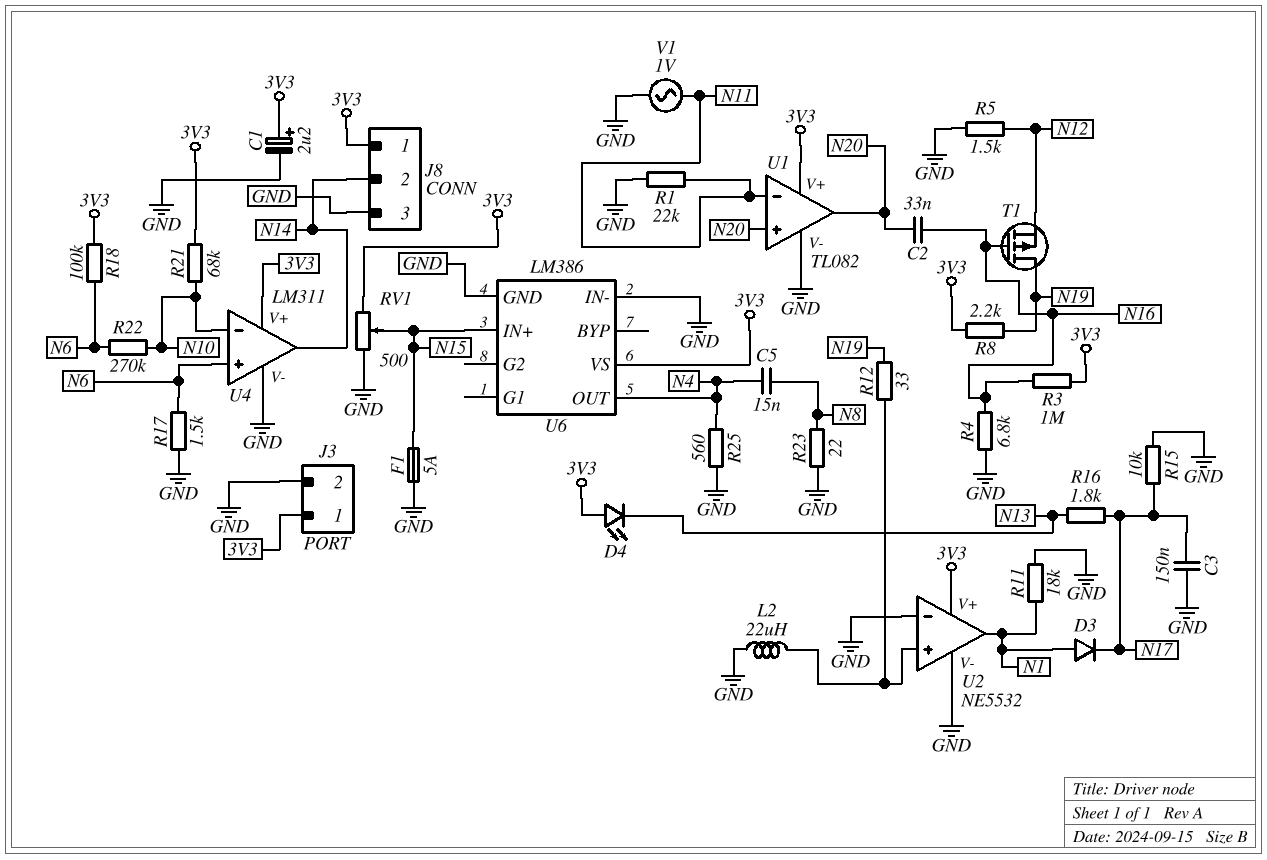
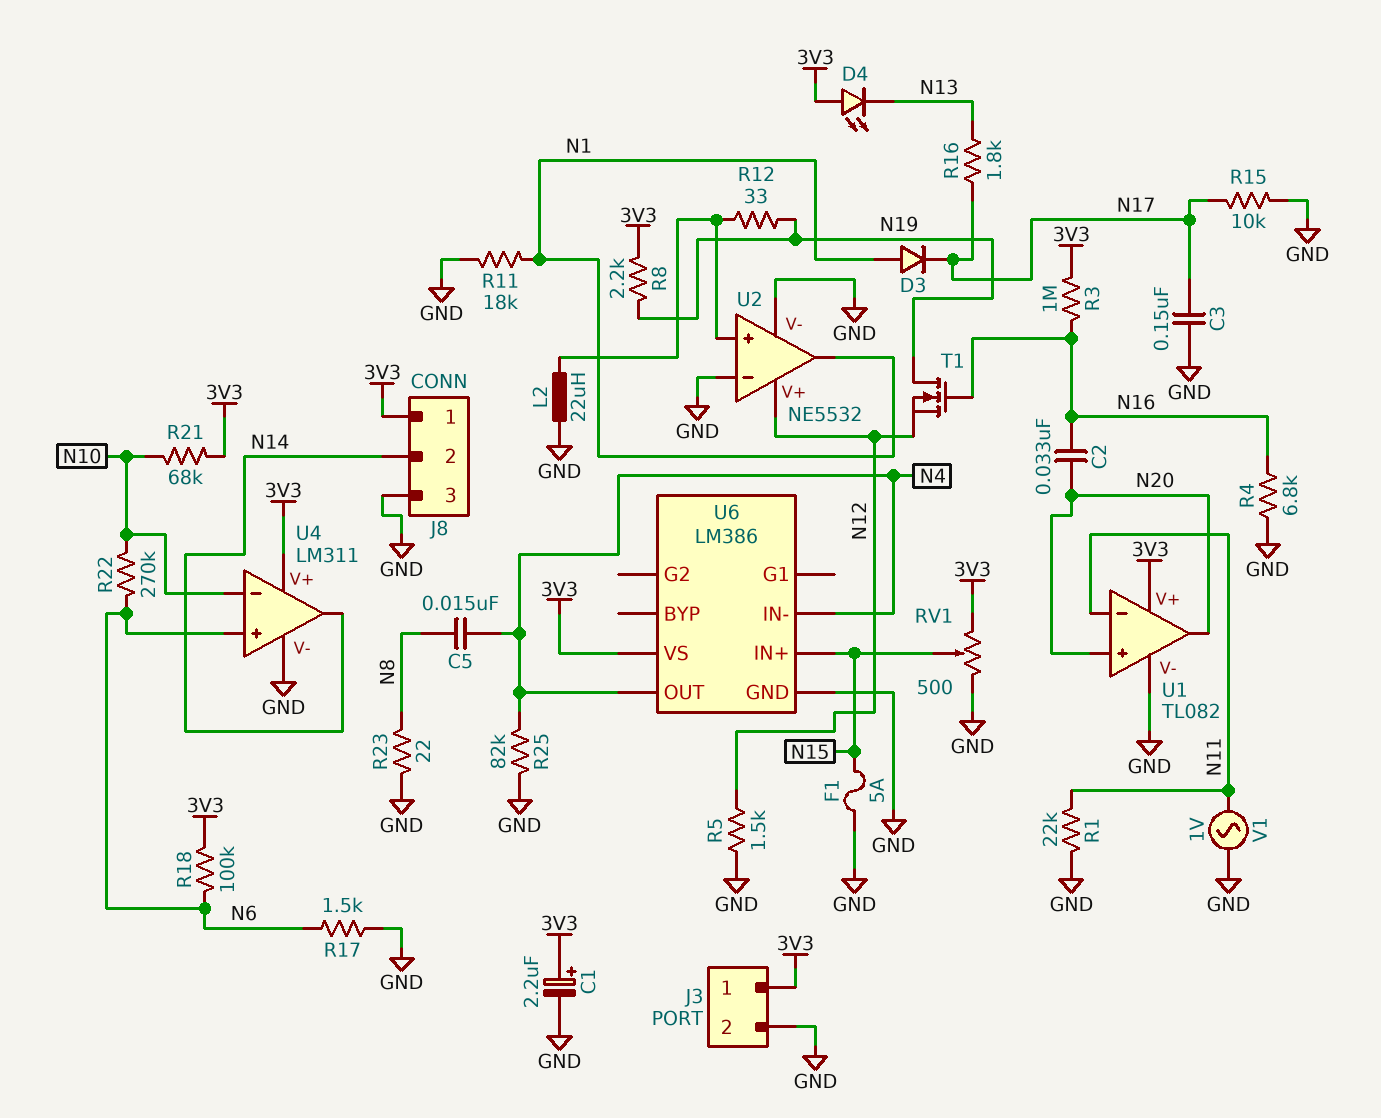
R25: 560 (GND, N4) -> 82k (GND, N4)
T1: PMOS (G N16, D N19, S N12) -> NMOS (G N16, D N19, S N12)
U2 pin V+: 3V3 -> N12
U6 pin IN-: GND -> N4

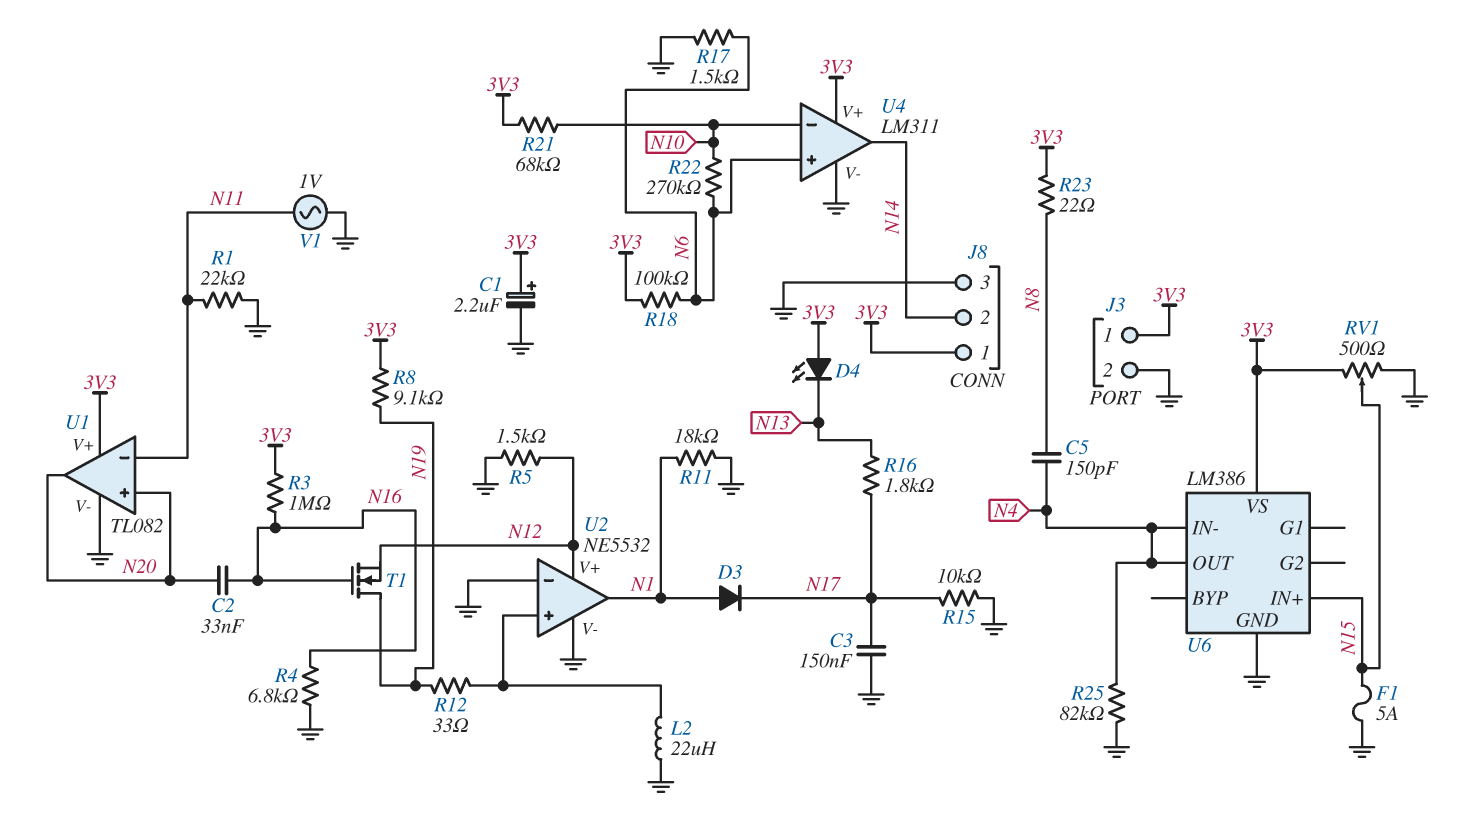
C5: 15nF (N4, N8) -> 150pF (N4, N8)
R8: 2.2k (3V3, N19) -> 9.1k (3V3, N19)
R23: 22 (GND, N8) -> 22 (3V3, N8)

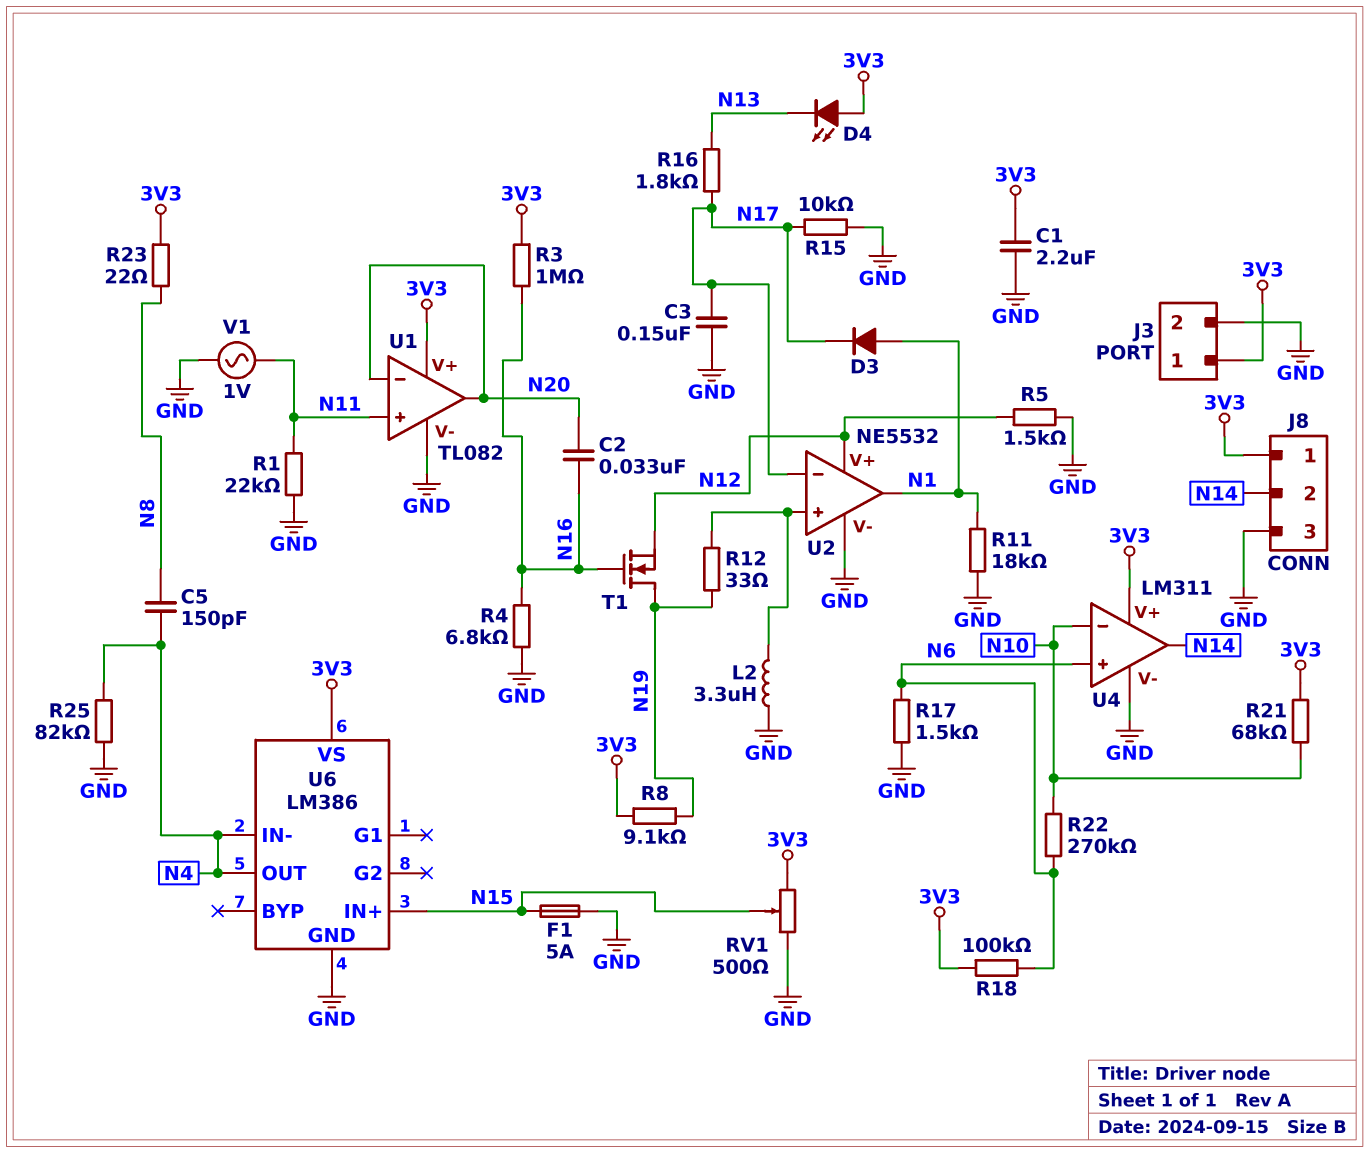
C1: 2.2uF (plus 3V3, minus GND) -> 2.2uF (3V3, GND)
L2: 22uH (GND, U2/in+) -> 3.3uH (GND, U2/in+)
U1 pin in+: N20 -> N11
U1 pin in-: N11 -> N20
U2 pin in-: GND -> N17

